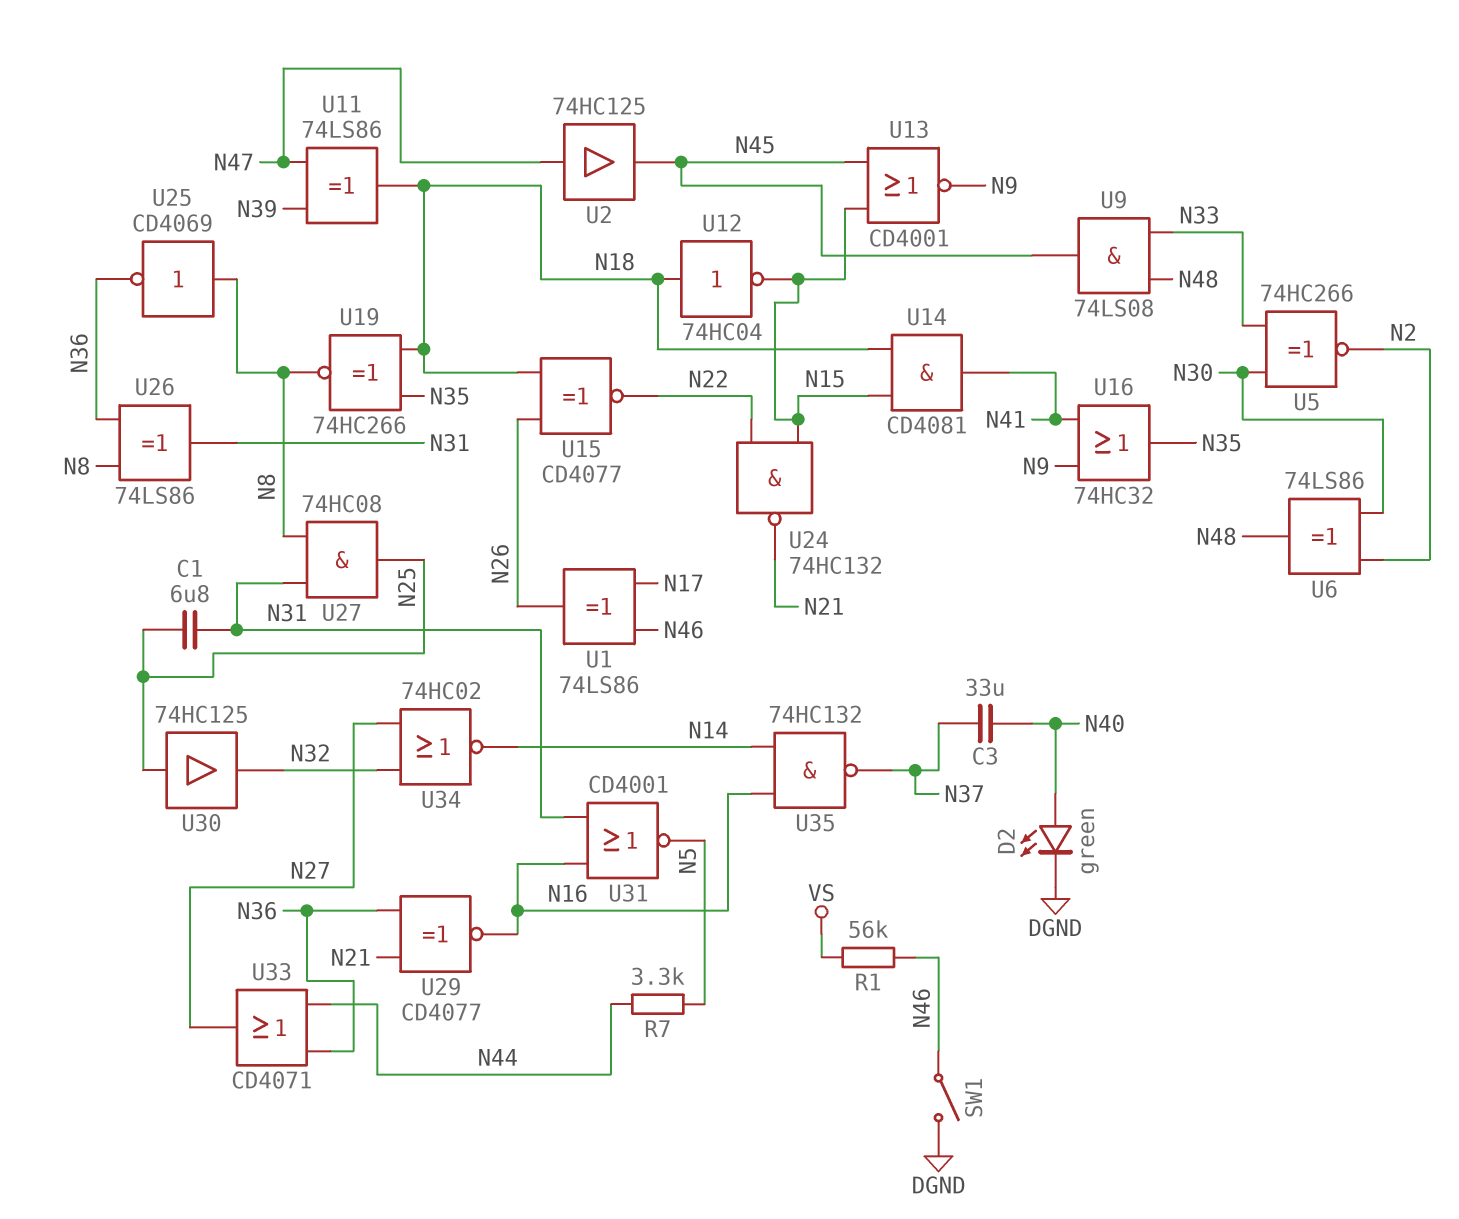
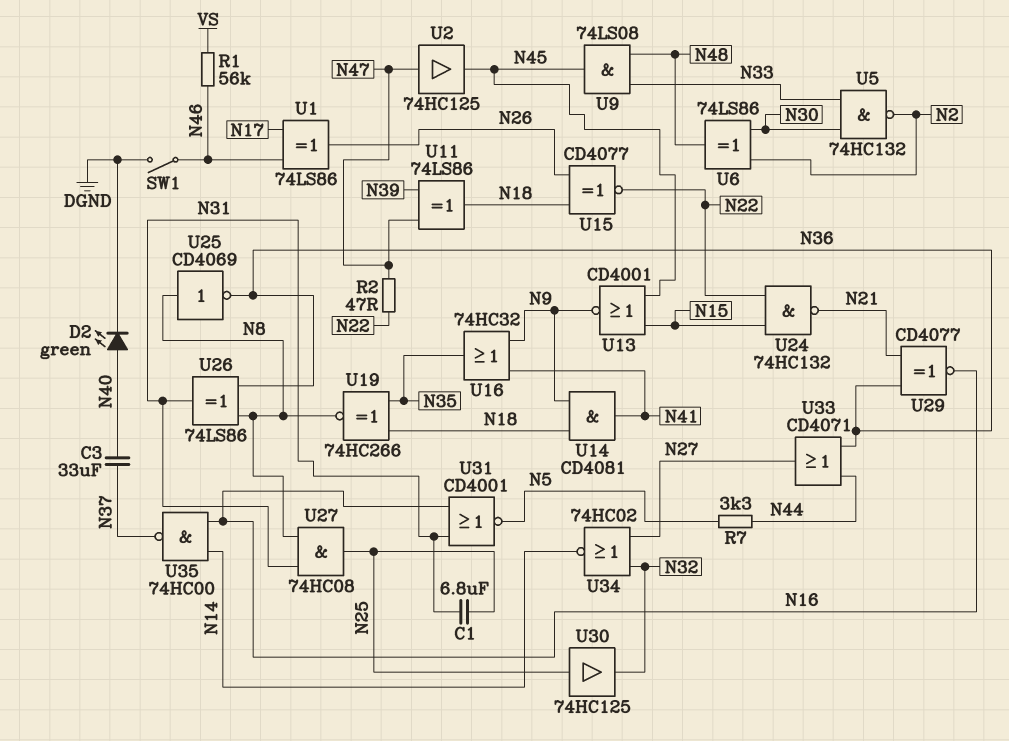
R2: none -> 47 (N22, N47)
U5: XNOR 74HC266 (in N30, in N33, out N2) -> NAND 74HC132 (in N30, in N33, out N2)
U12: NOT 74HC04 (in N18, out N15) -> none
U14: AND CD4081 (in N15, in N18, out N41) -> AND CD4081 (in N9, in N18, out N41)
U35: NAND 74HC132 (in N14, in N16, out N37) -> NAND 74HC00 (in N14, in N16, out N37)

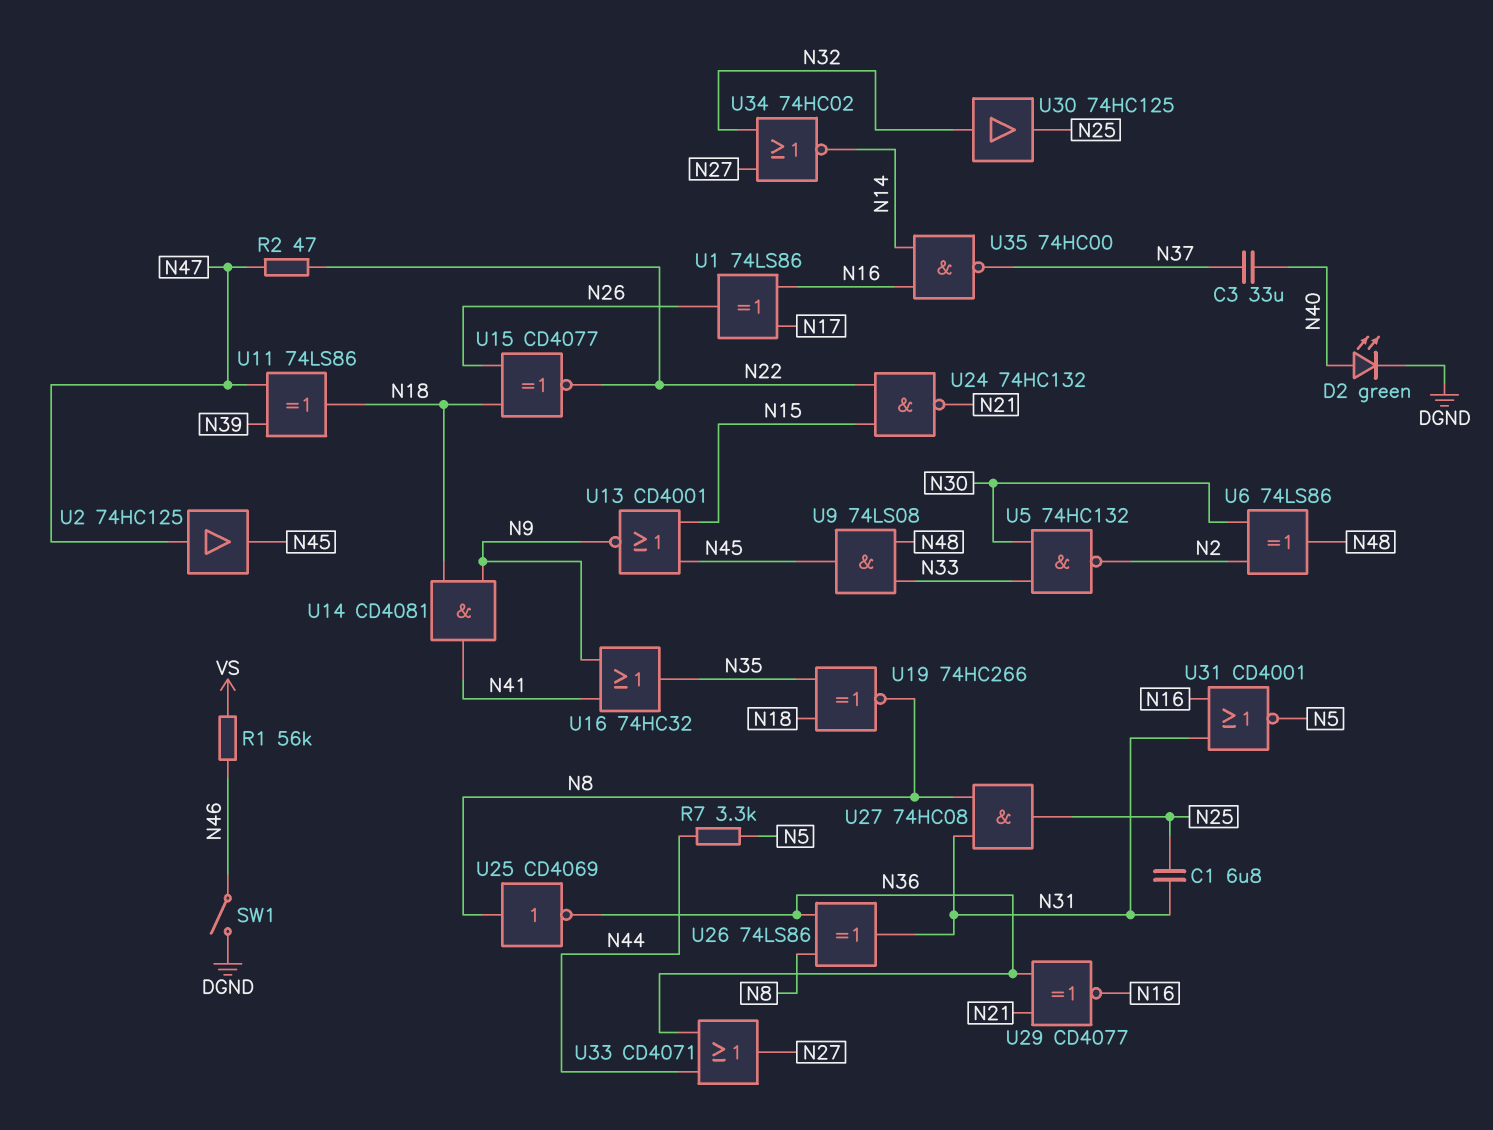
U1: XOR 74LS86 (in N17, in N46, out N26) -> XOR 74LS86 (in N16, in N17, out N26)
U30: buffer 74HC125 (in N25, out N32) -> buffer 74HC125 (in N32, out N25)

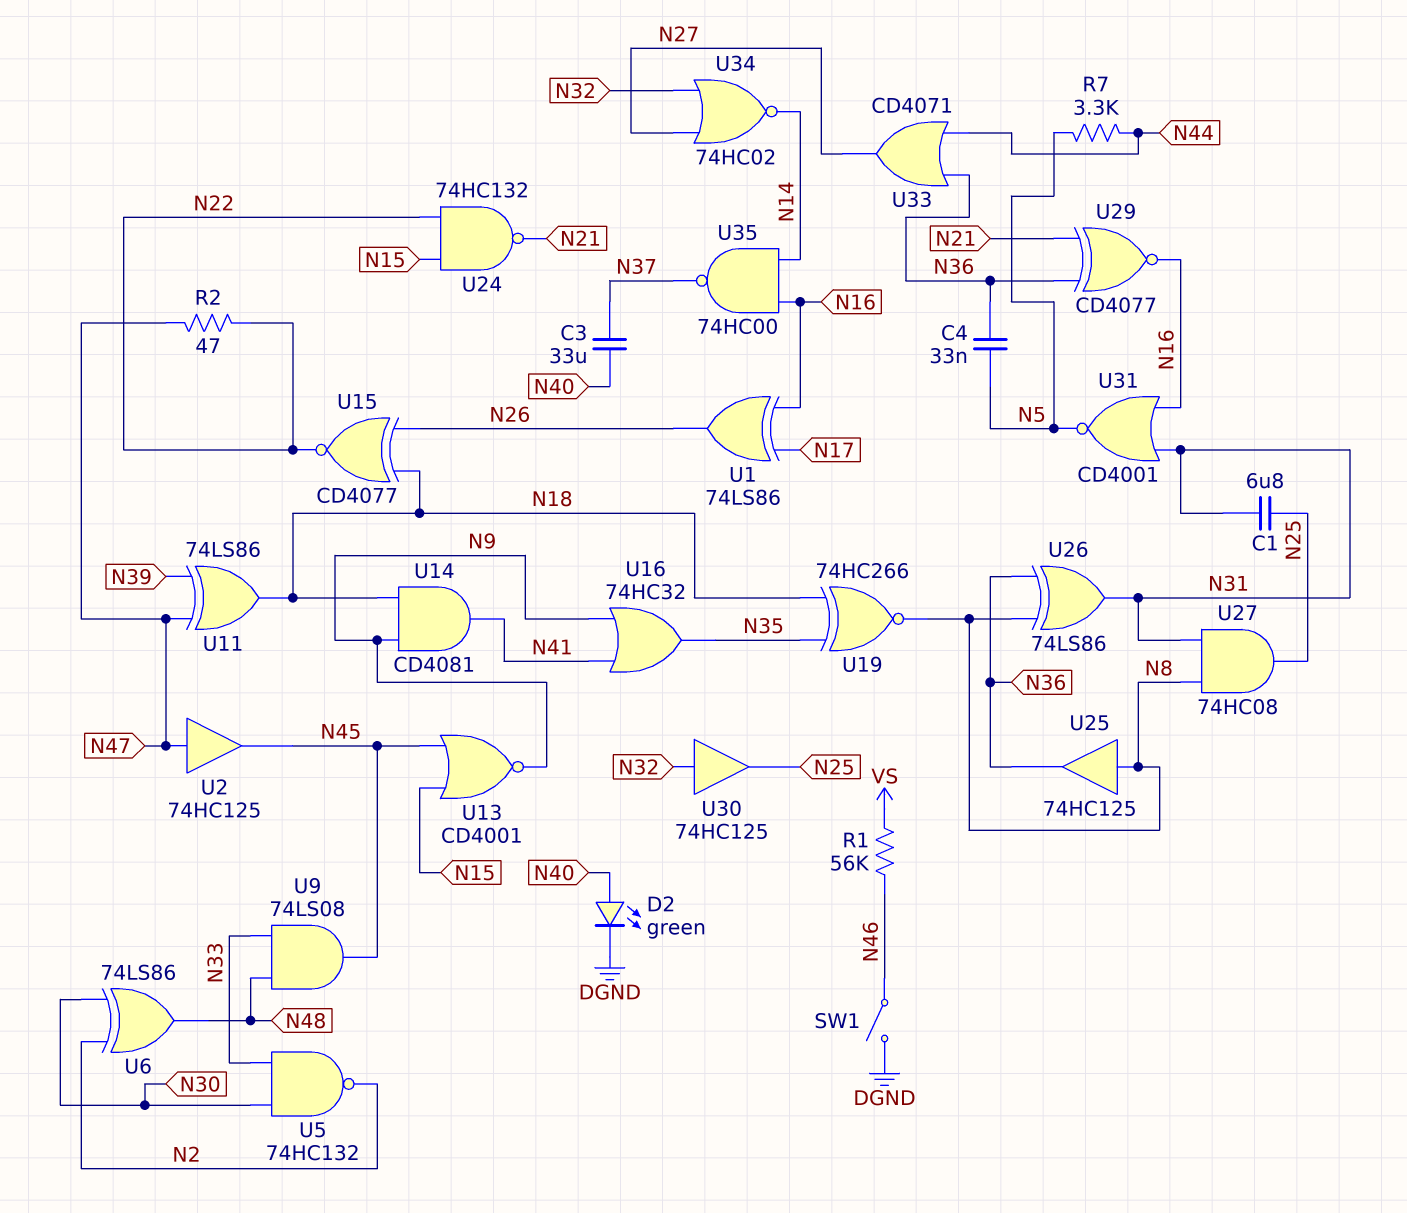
C4: none -> 33nF (N5, N36)
U25: NOT CD4069 (in N8, out N36) -> buffer 74HC125 (in N8, out N36)

